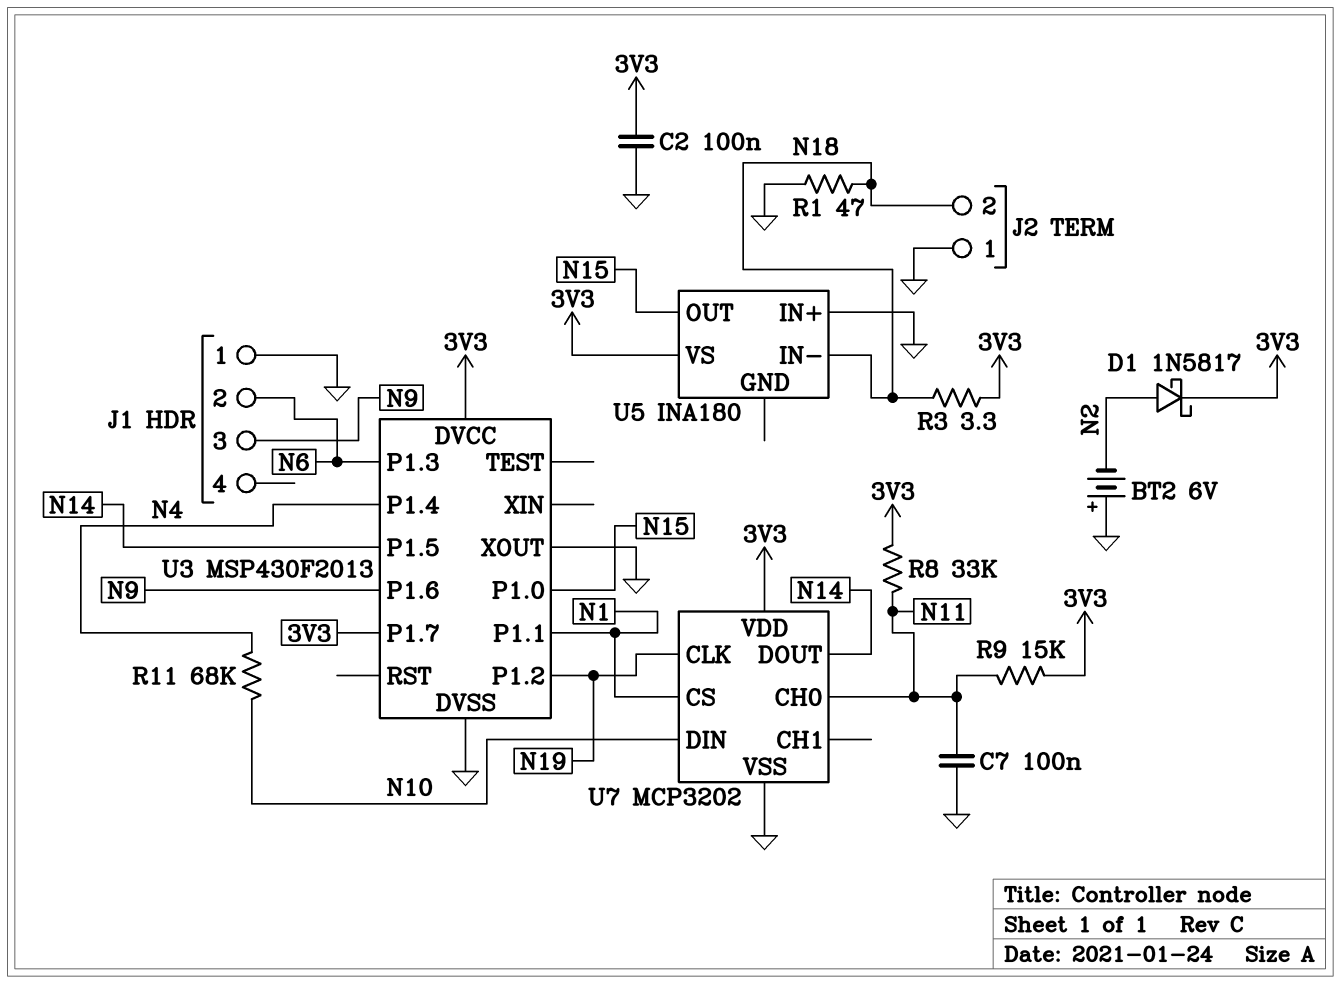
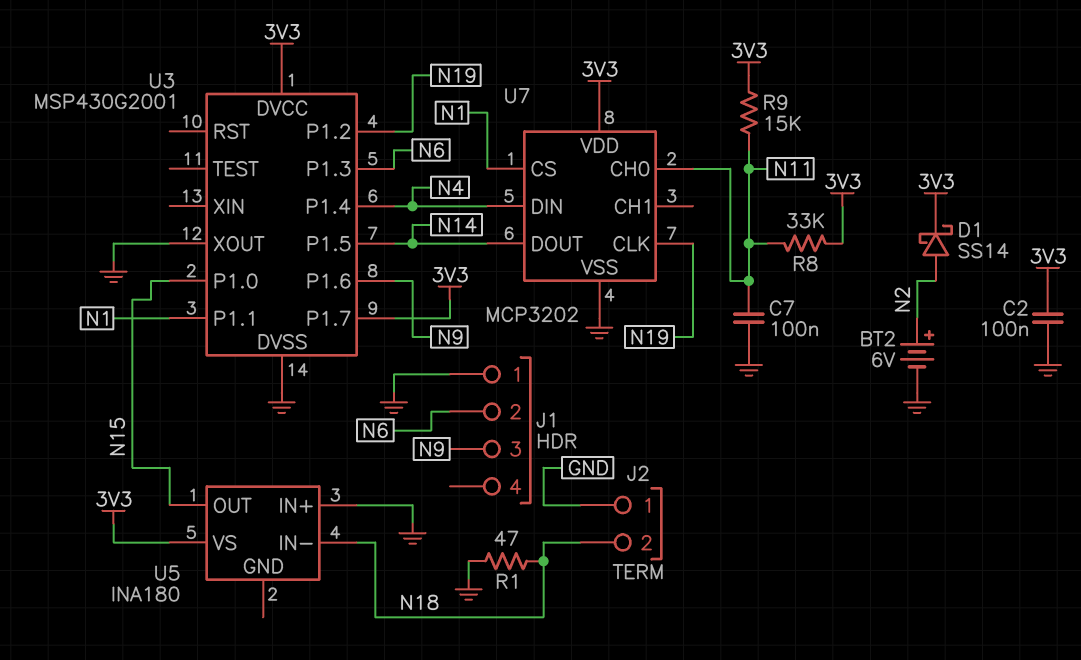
BT2: 6V (plus GND, minus N2) -> 6V (plus N2, minus GND)
D1: schottky 1N5817 (A N2, K 3V3) -> schottky SS14 (A N2, K 3V3)
R3: 3.3 (3V3, N18) -> none
R11: 68k (N4, N10) -> none
U3: MSP430F2013 -> MSP430G2001
U7 pin DIN: N10 -> N4

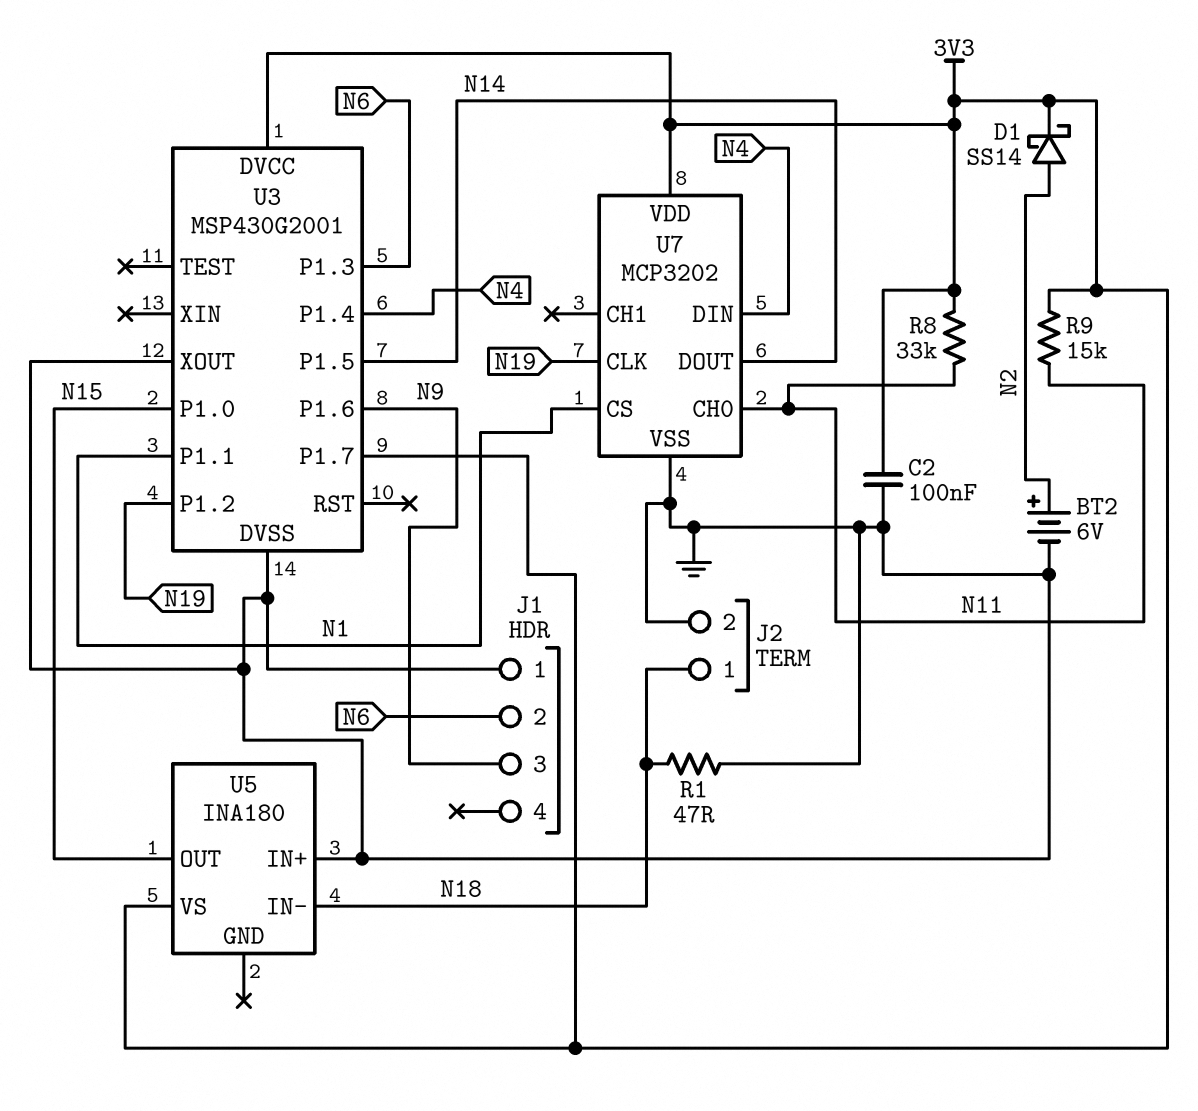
C7: 100nF (GND, N11) -> none
J2 pin 1: GND -> N18
J2 pin 2: N18 -> GND

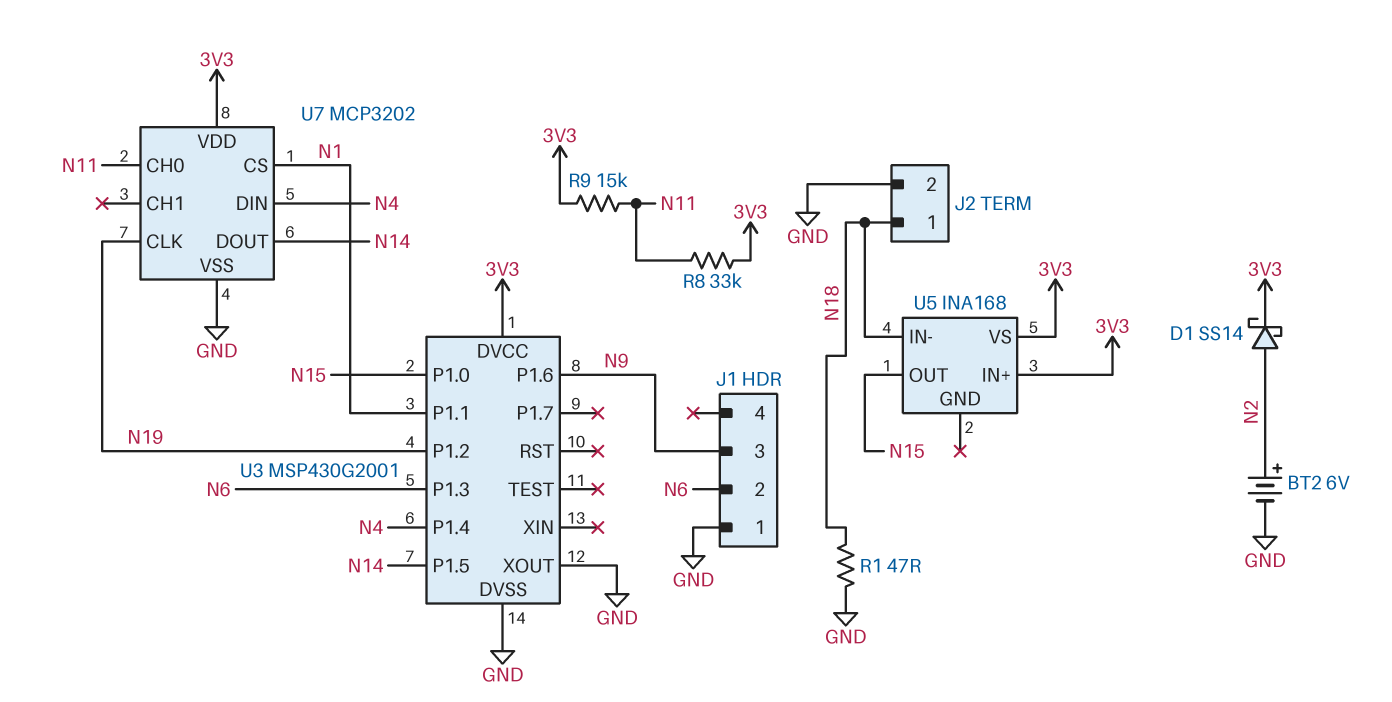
C2: 100nF (3V3, GND) -> none
U3 pin P1.7: 3V3 -> none
U5: INA180 -> INA168
U5 pin IN+: GND -> 3V3

